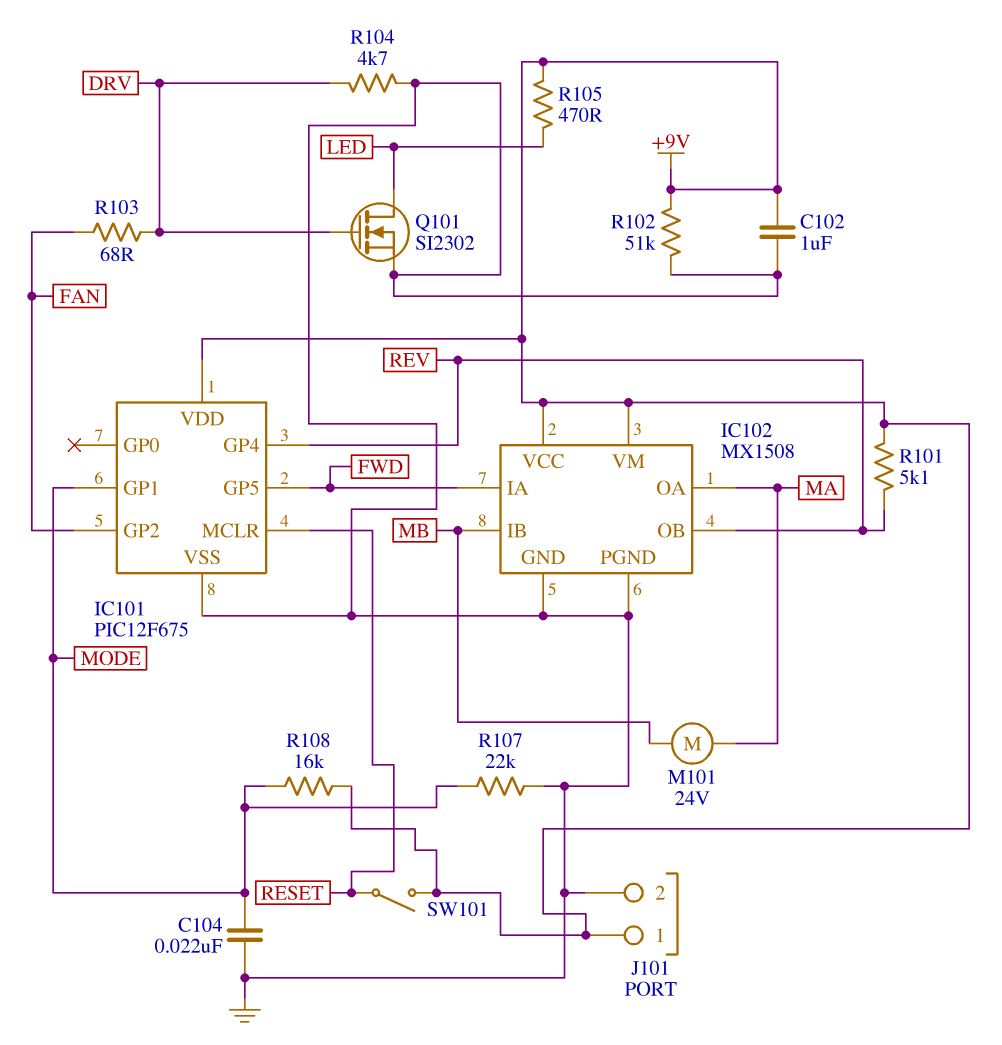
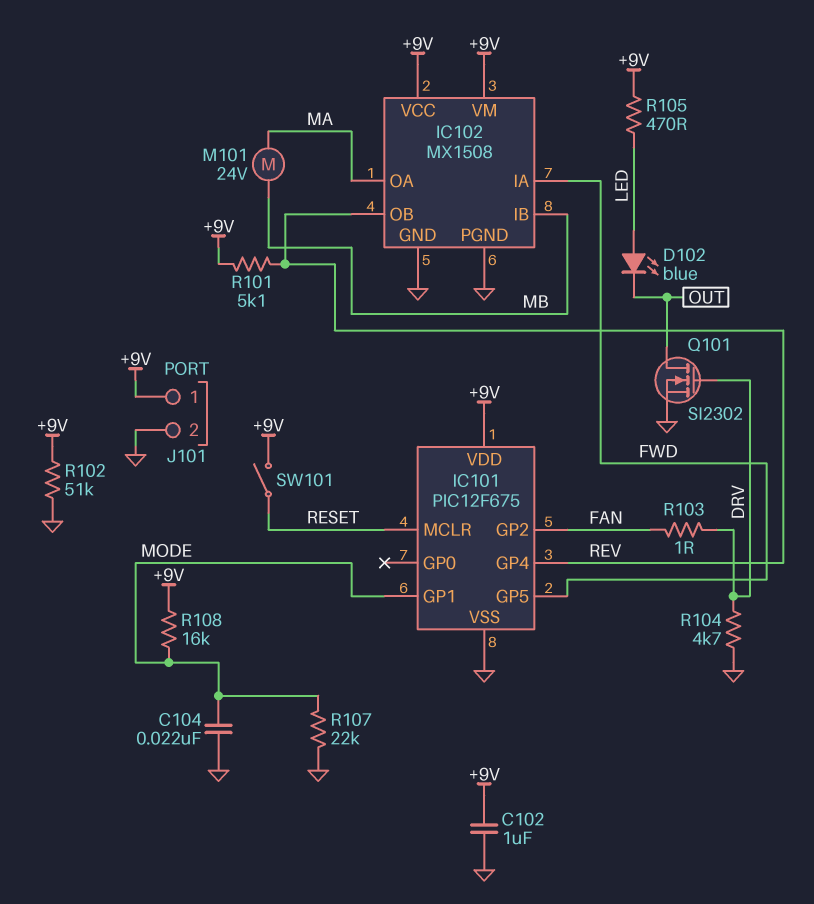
D102: none -> LED blue (A LED, K OUT)
Q101: NMOS SI2302 (G DRV, D LED, S GND) -> NMOS SI2302 (G DRV, D OUT, S GND)
R103: 68 (DRV, FAN) -> 1 (DRV, FAN)

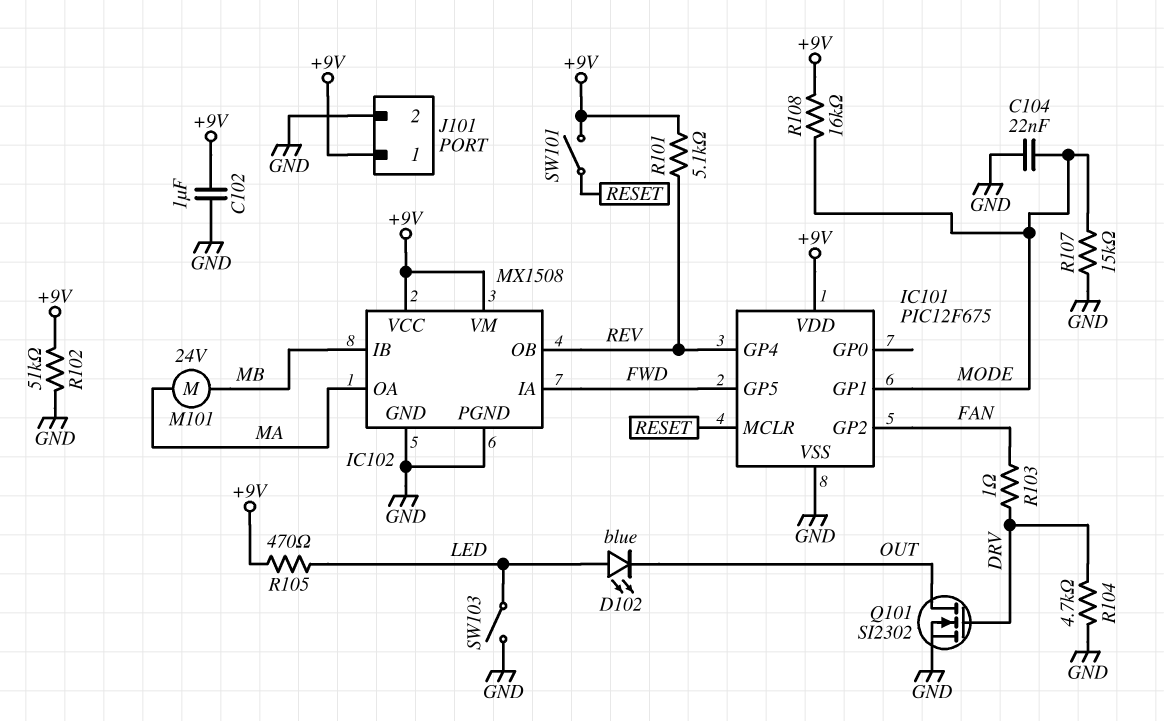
R107: 22k (GND, MODE) -> 15k (GND, MODE)
SW103: none -> switch (GND, LED)

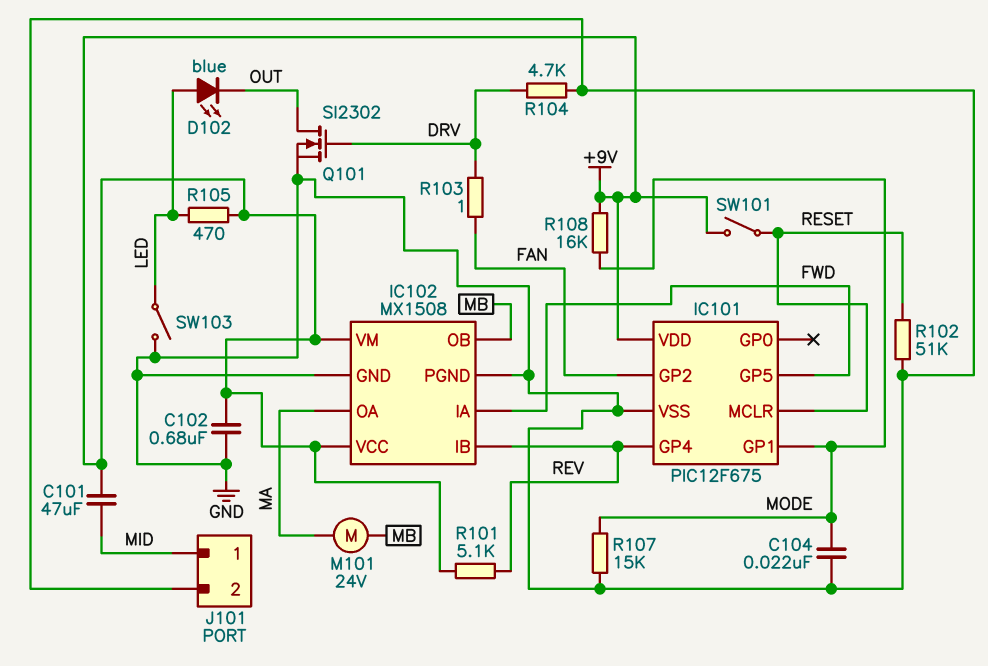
C101: none -> 47uF (+9V, MID)
C102: 1uF (+9V, GND) -> 680nF (+9V, GND)
IC102 pin IB: MB -> REV
IC102 pin OB: REV -> MB
J101 pin 1: +9V -> MID
R102: 51k (+9V, GND) -> 51k (GND, RESET)

